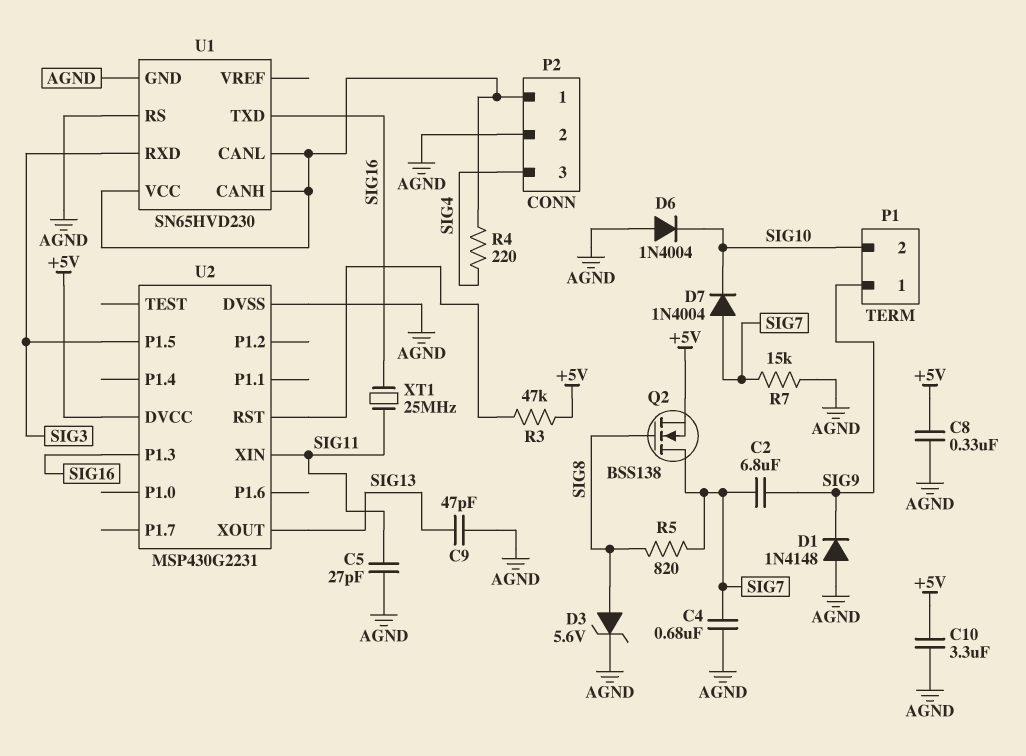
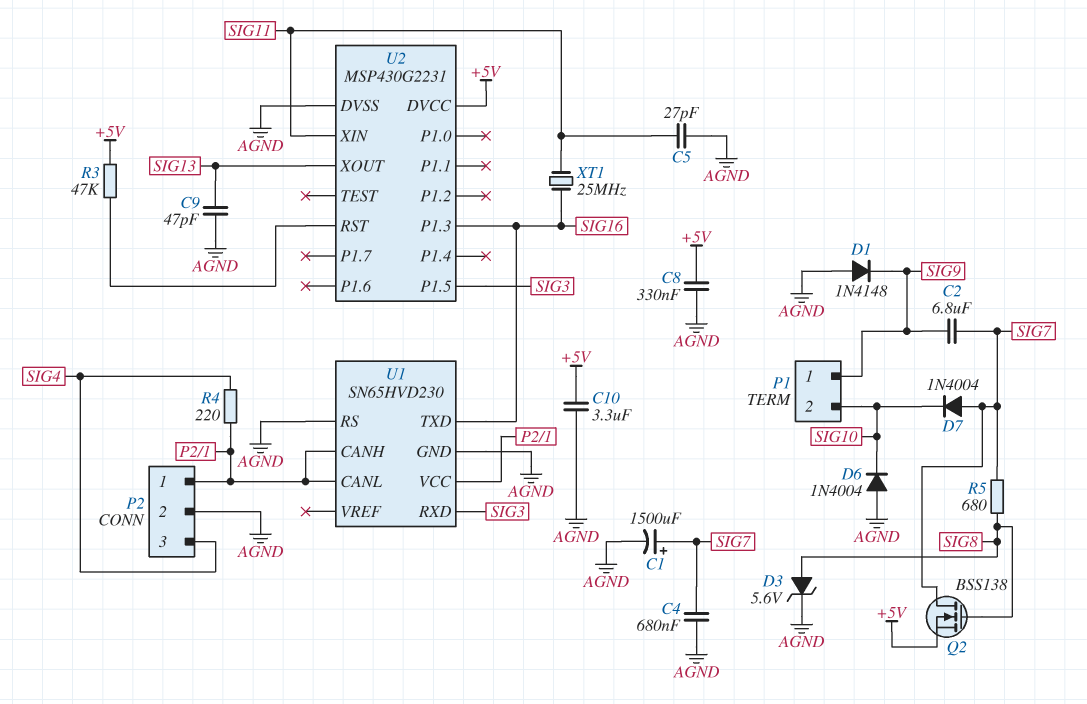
C1: none -> 1500uF (plus SIG7, minus AGND)
R5: 820 (SIG7, SIG8) -> 680 (SIG7, SIG8)
R7: 15k (AGND, SIG7) -> none

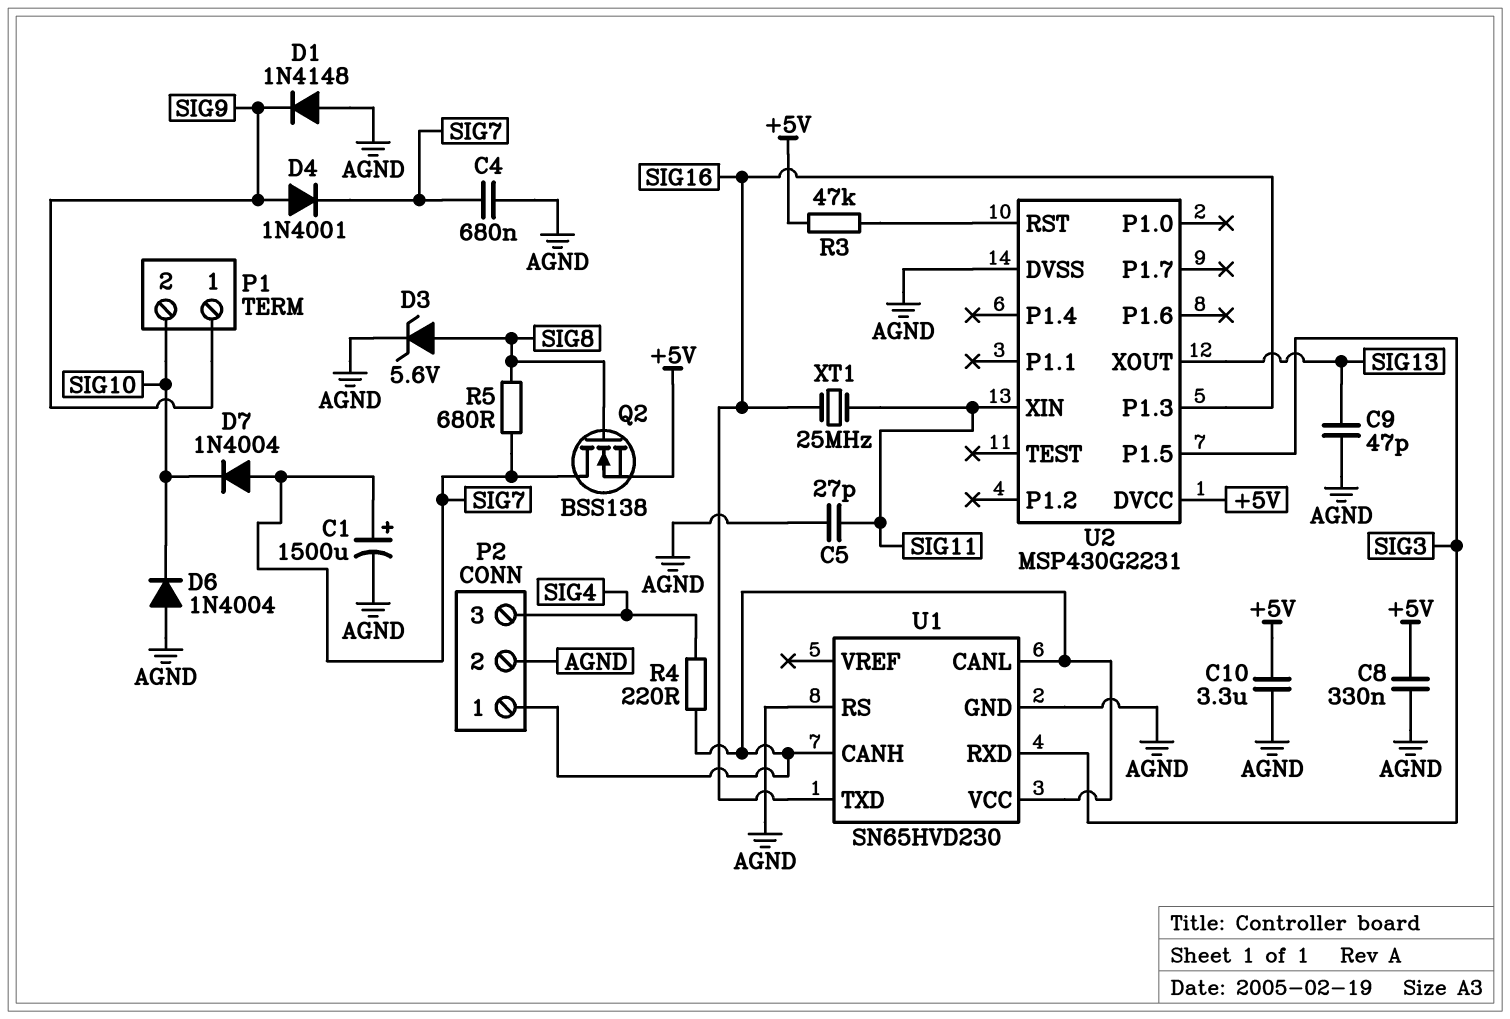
C2: 6.8uF (SIG7, SIG9) -> none
D4: none -> diode 1N4001 (A SIG9, K SIG7)

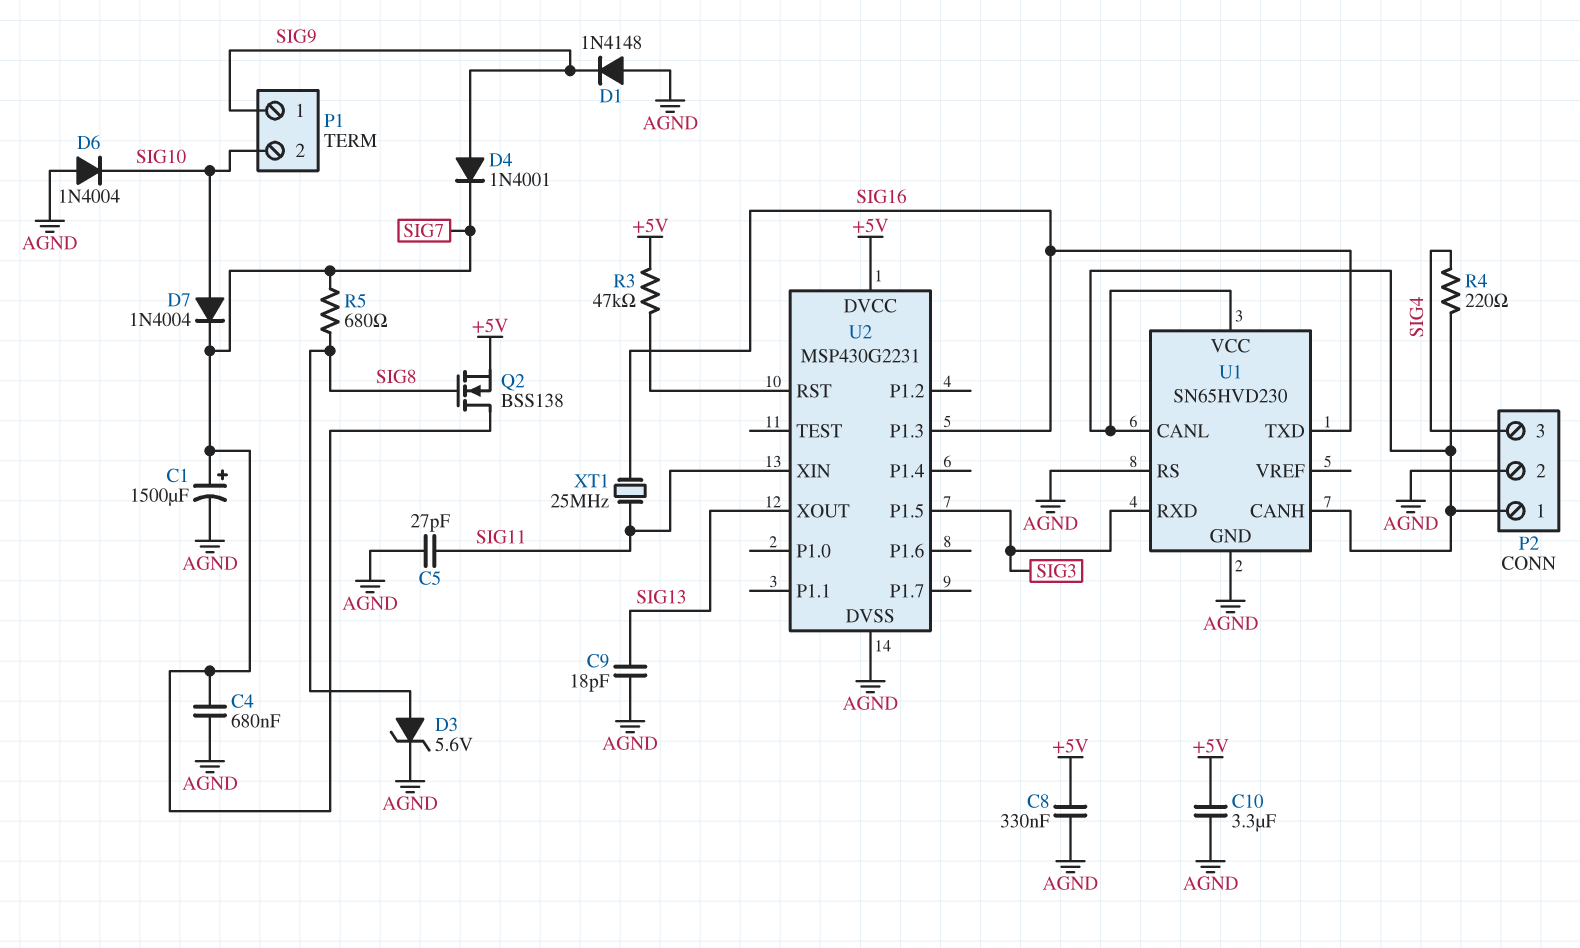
C9: 47pF (AGND, SIG13) -> 18pF (AGND, SIG13)
D7: diode 1N4004 (A SIG7, K SIG10) -> diode 1N4004 (A SIG10, K SIG7)

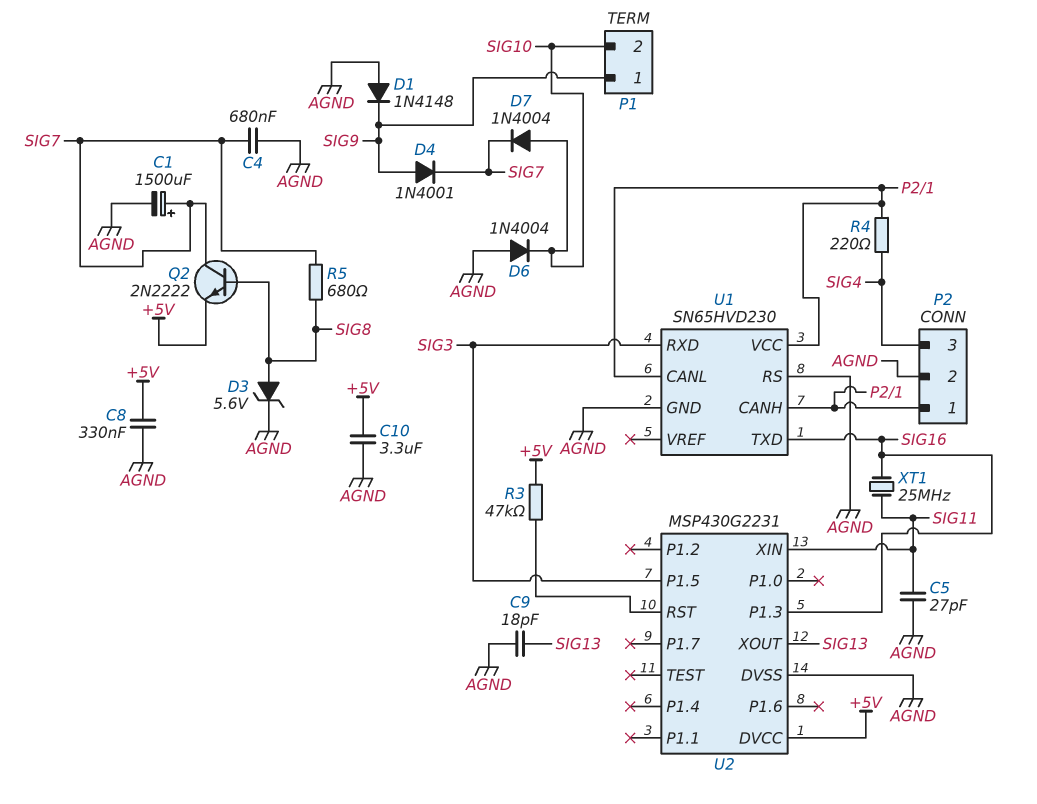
Q2: NMOS BSS138 (G SIG8, D SIG7, S +5V) -> NPN 2N2222 (B SIG8, C SIG7, E +5V)

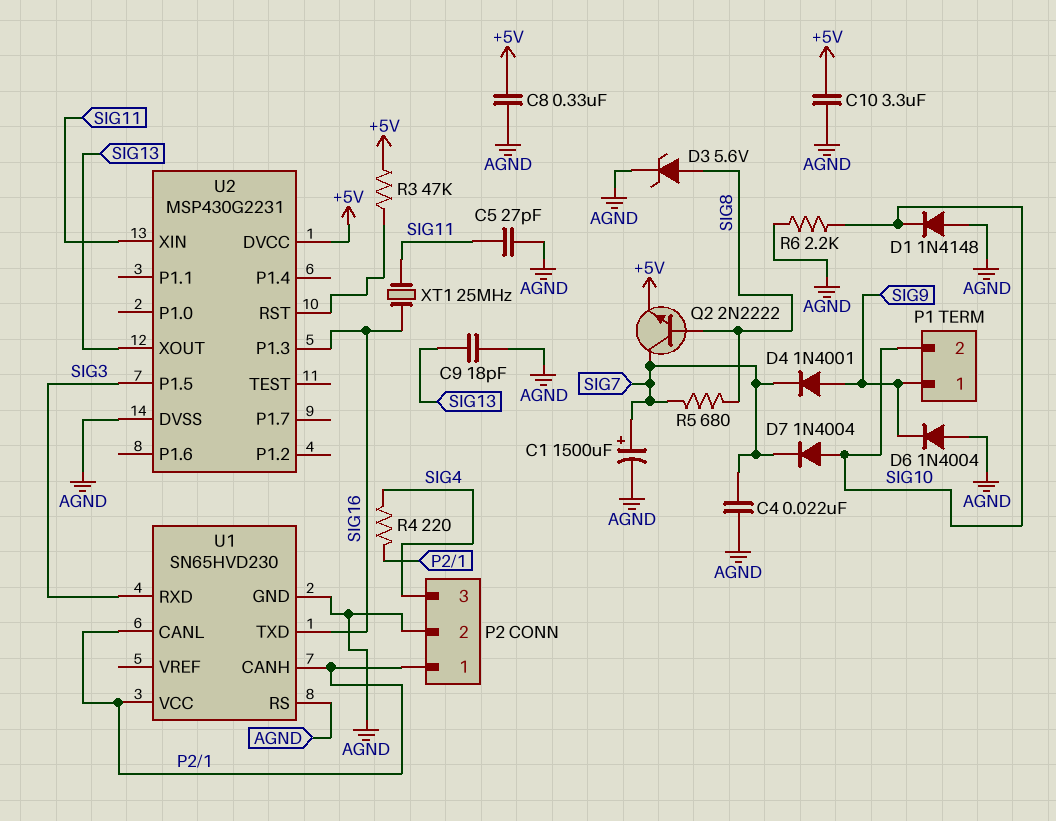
C4: 680nF (AGND, SIG7) -> 22nF (AGND, SIG7)
D1: diode 1N4148 (A AGND, K SIG9) -> diode 1N4148 (A AGND, K SIG10)
D6: diode 1N4004 (A AGND, K SIG10) -> diode 1N4004 (A AGND, K SIG9)
R6: none -> 2.2k (AGND, SIG10)

